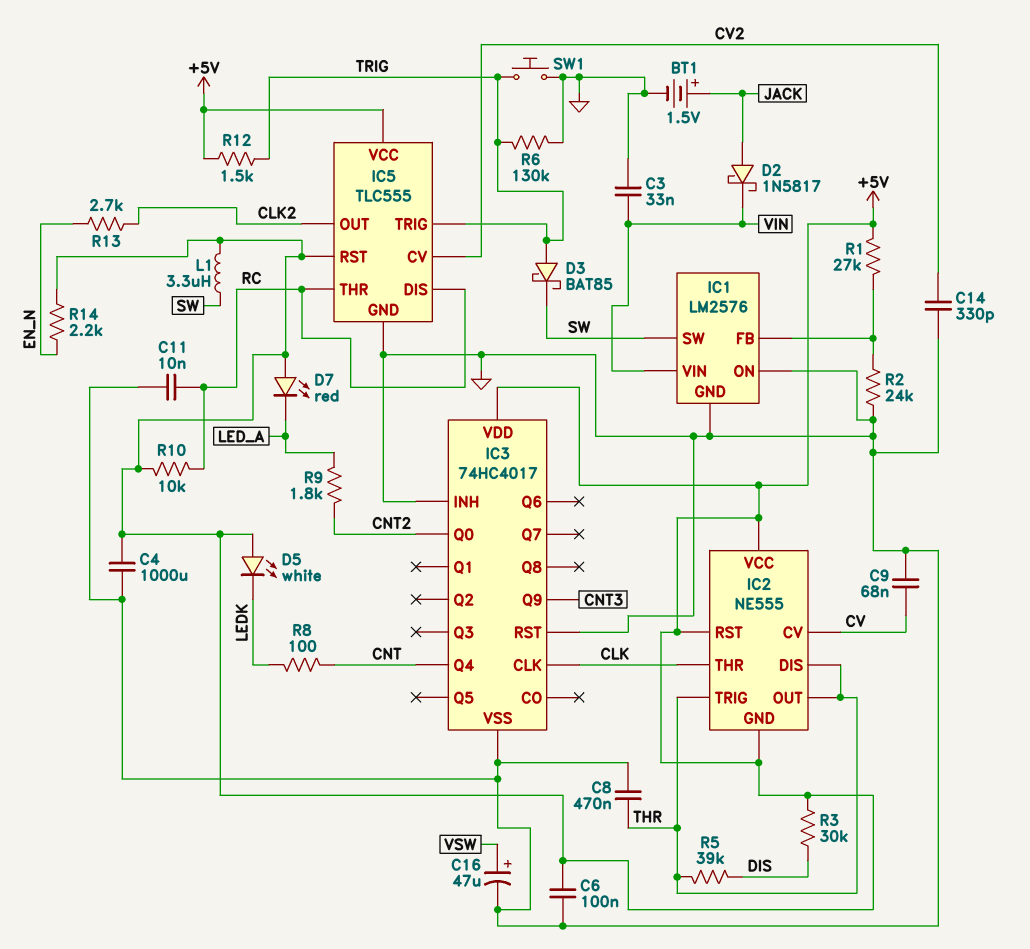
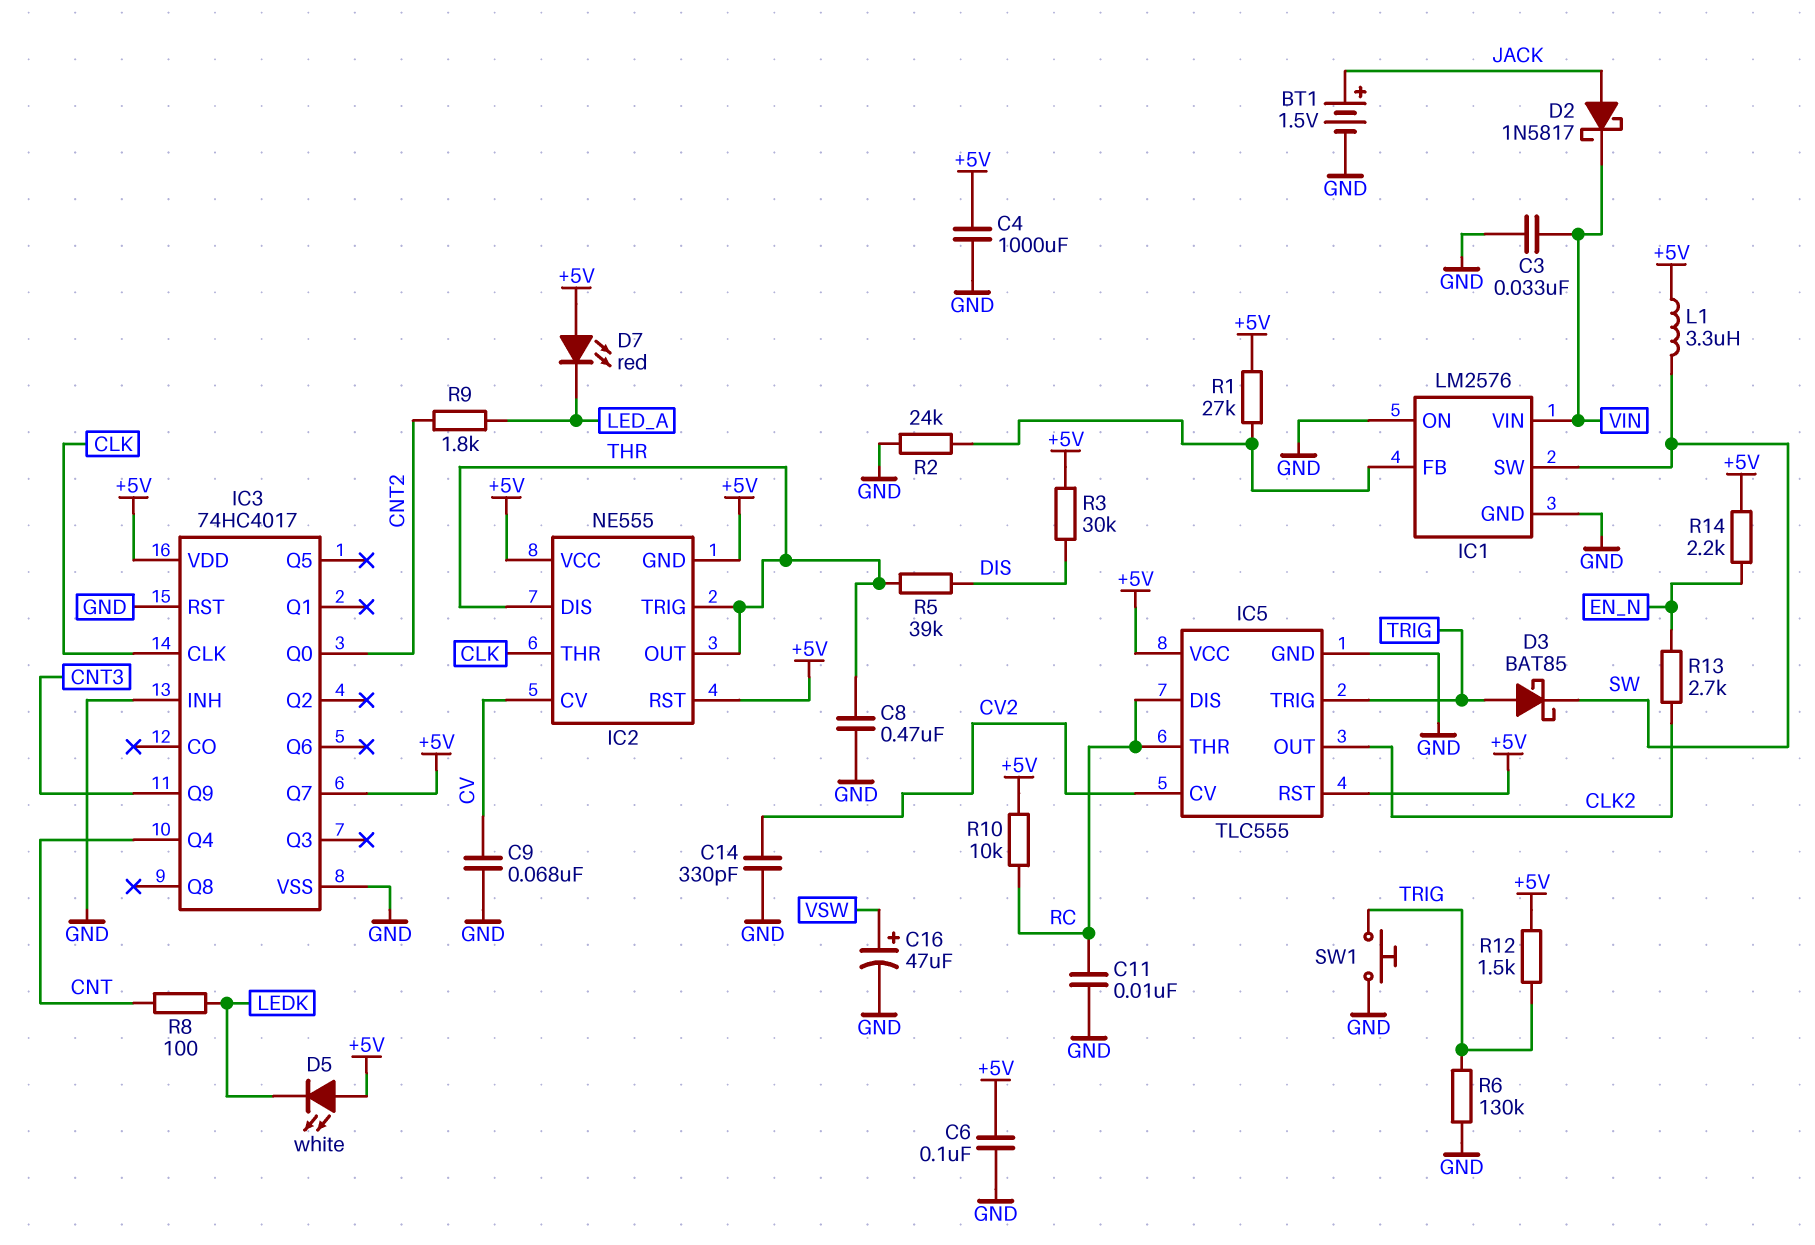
IC3 pin Q7: none -> +5V

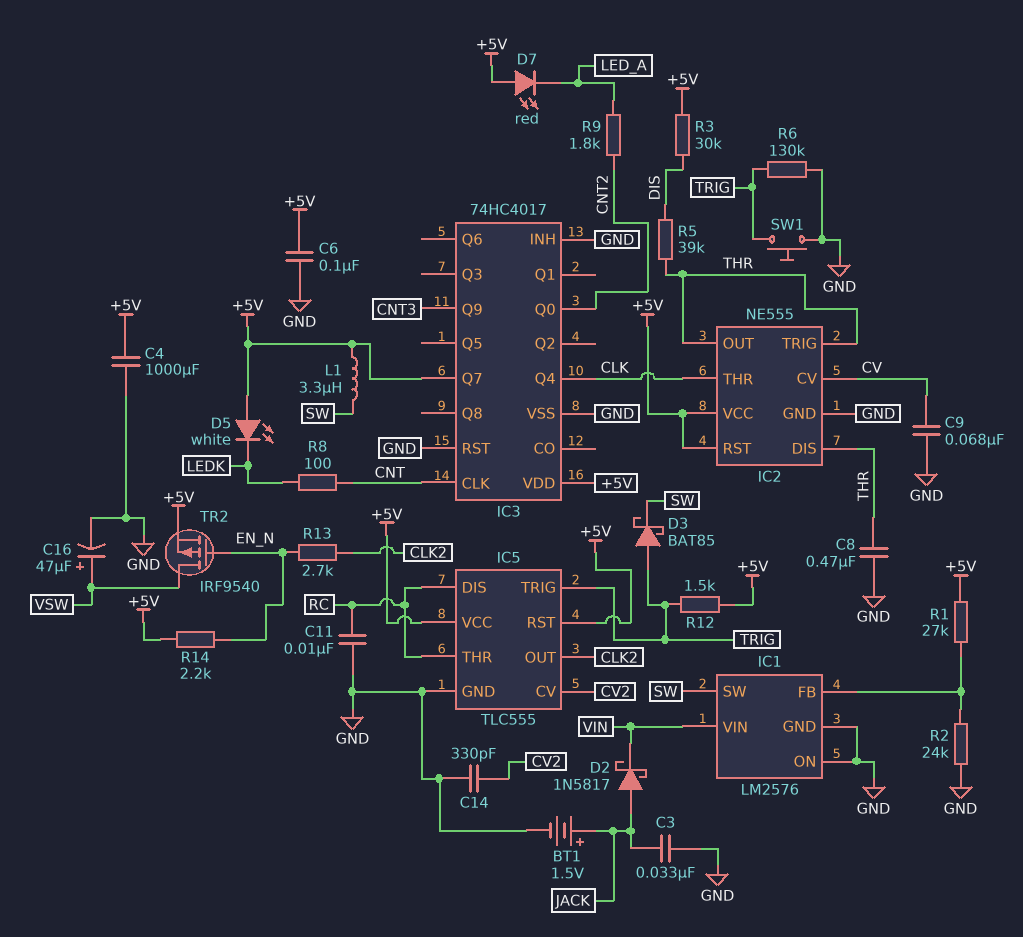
C3: 33nF (GND, VIN) -> 33nF (GND, JACK)
IC2 pin GND: +5V -> GND
IC3 pin CLK: CLK -> CNT
IC3 pin Q4: CNT -> CLK
R10: 10k (+5V, RC) -> none
TR2: none -> PMOS IRF9540 (G EN_N, D VSW, S +5V)

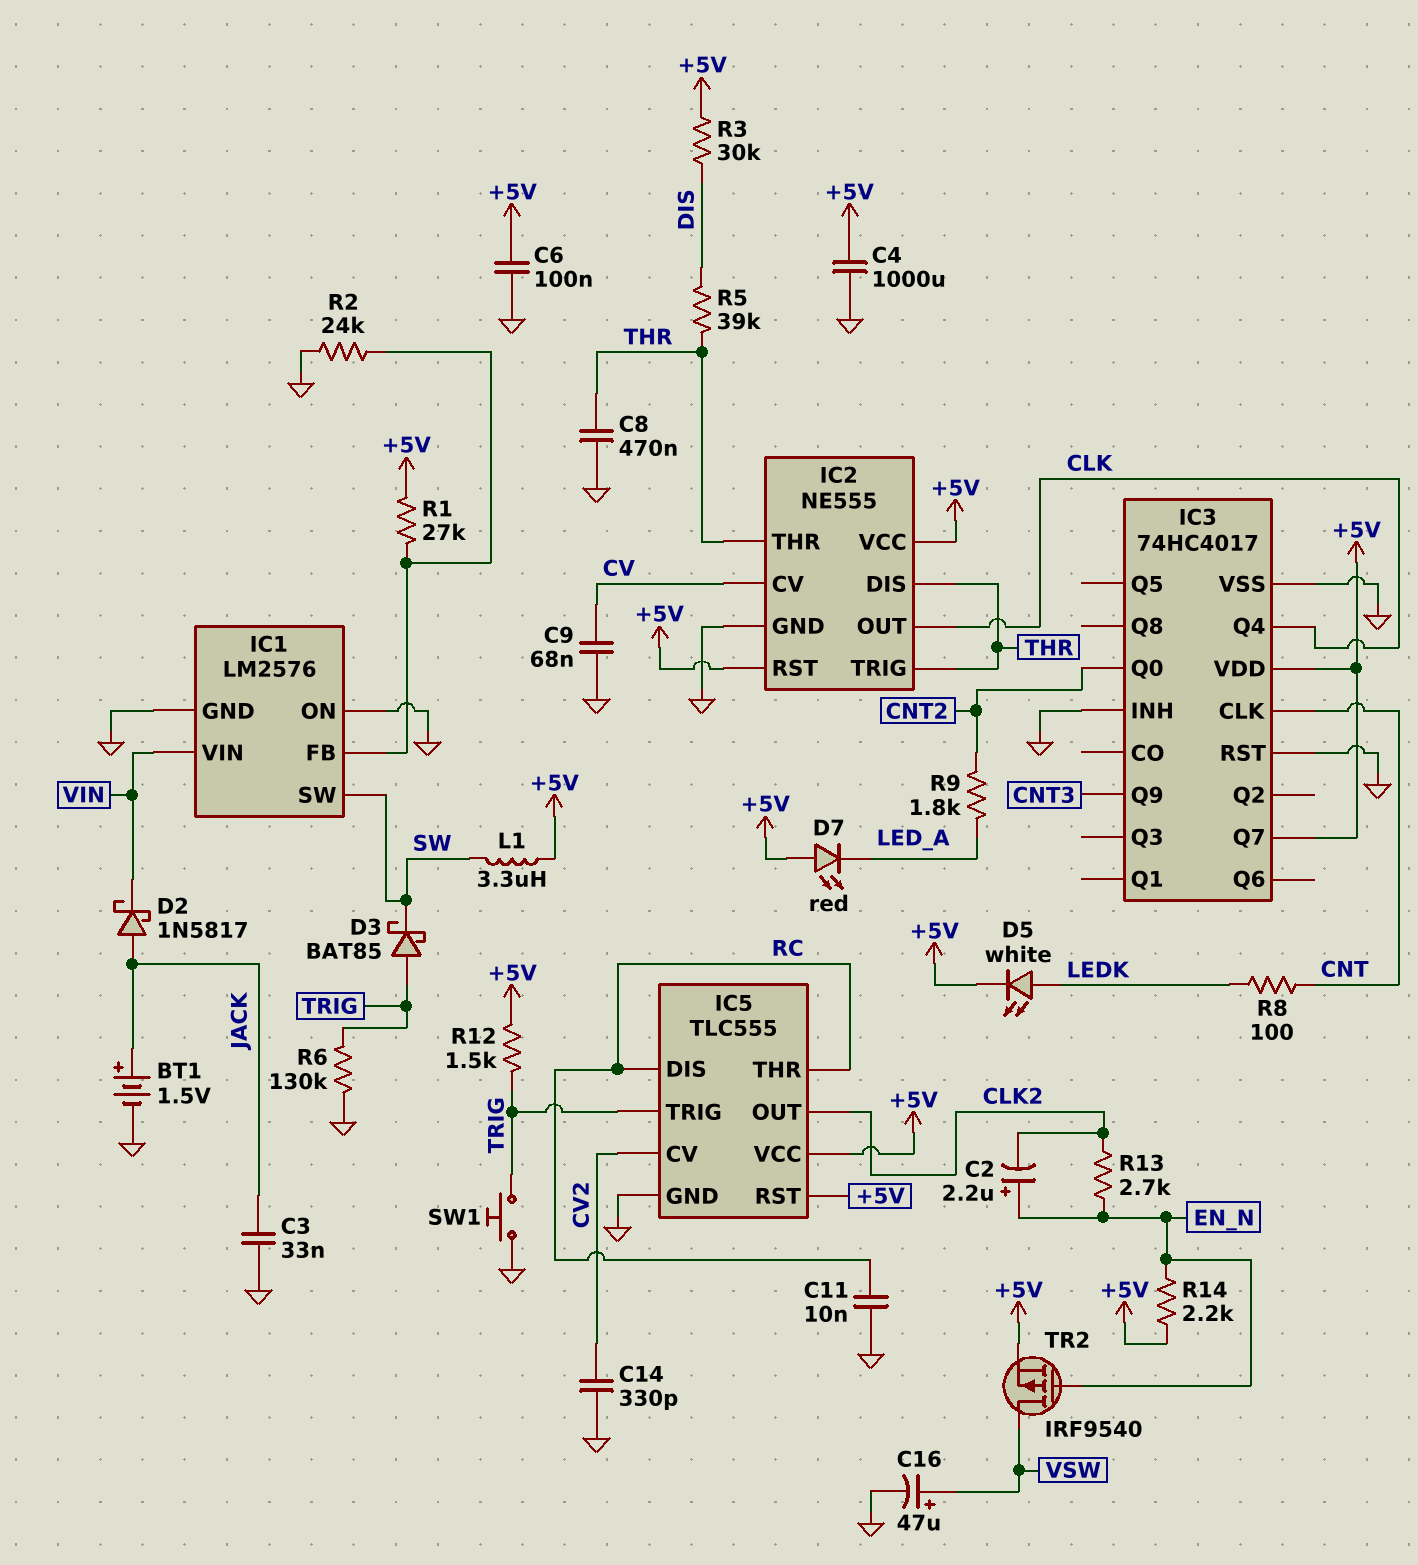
C2: none -> 2.2uF (plus EN_N, minus CLK2)
D5: LED white (A +5V, K LEDK) -> LED white (A LEDK, K +5V)
IC2 pin OUT: THR -> CLK
IC2 pin THR: CLK -> THR

